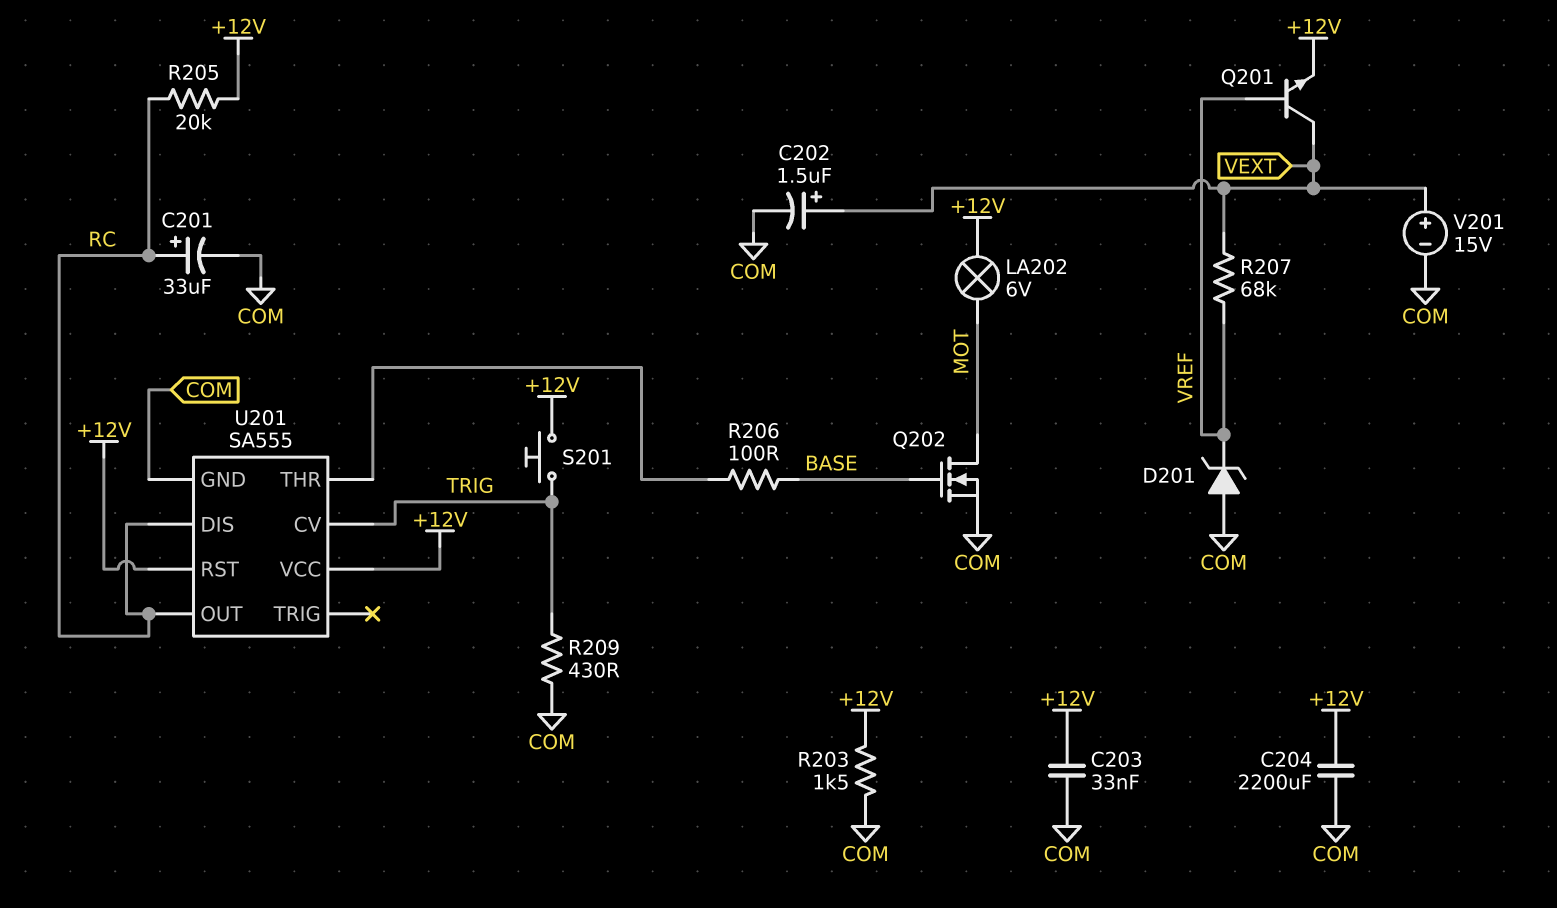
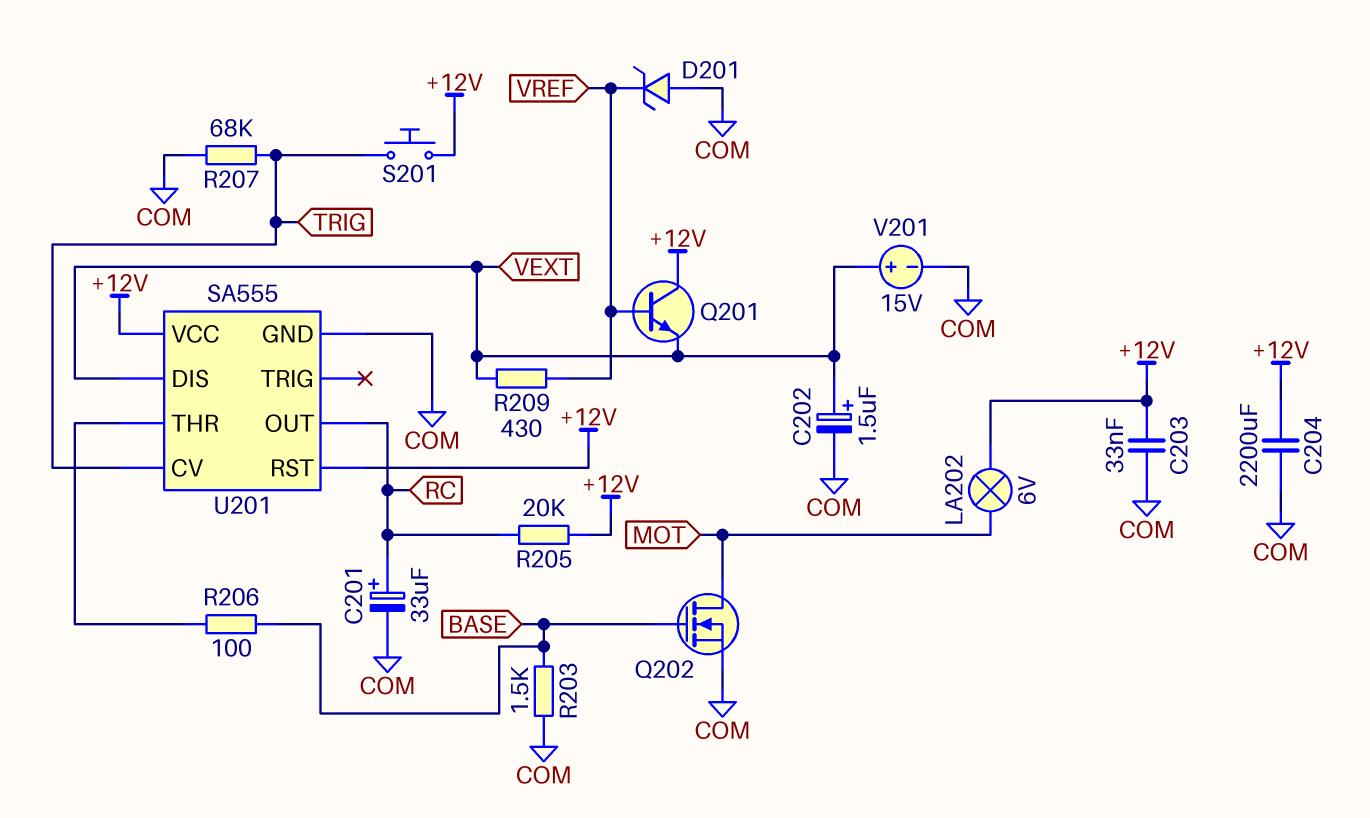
Q201: NPN (B VREF, C VEXT, E +12V) -> NPN (B VREF, C +12V, E VEXT)
R203: 1.5k (+12V, COM) -> 1.5k (BASE, COM)
R207: 68k (VEXT, VREF) -> 68k (COM, TRIG)
R209: 430 (COM, TRIG) -> 430 (VEXT, VREF)
U201 pin DIS: RC -> VEXT

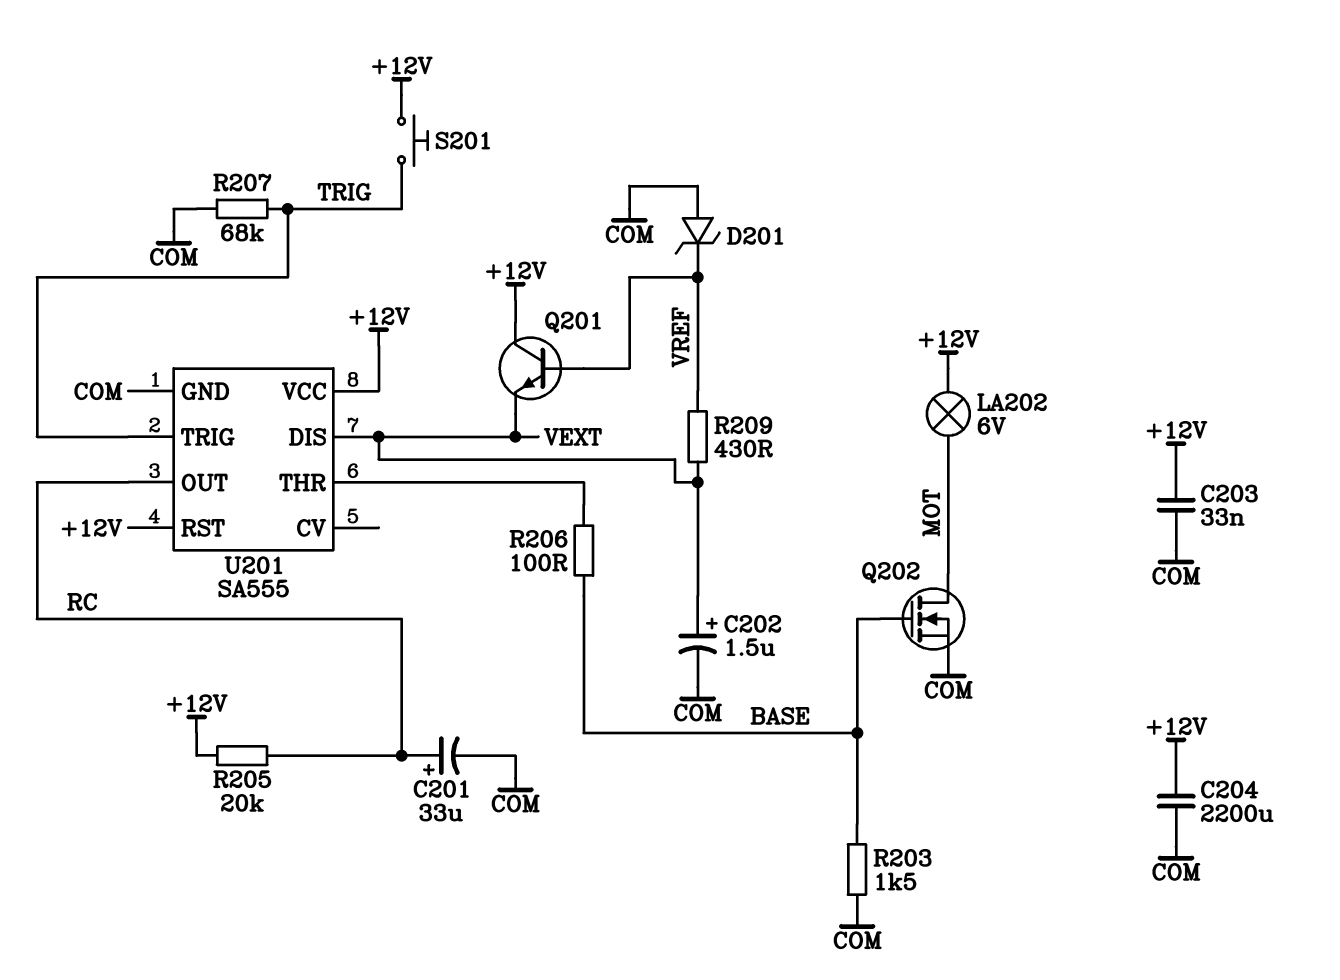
U201 pin CV: TRIG -> none
U201 pin TRIG: none -> TRIG
V201: 15V (plus VEXT, minus COM) -> none

